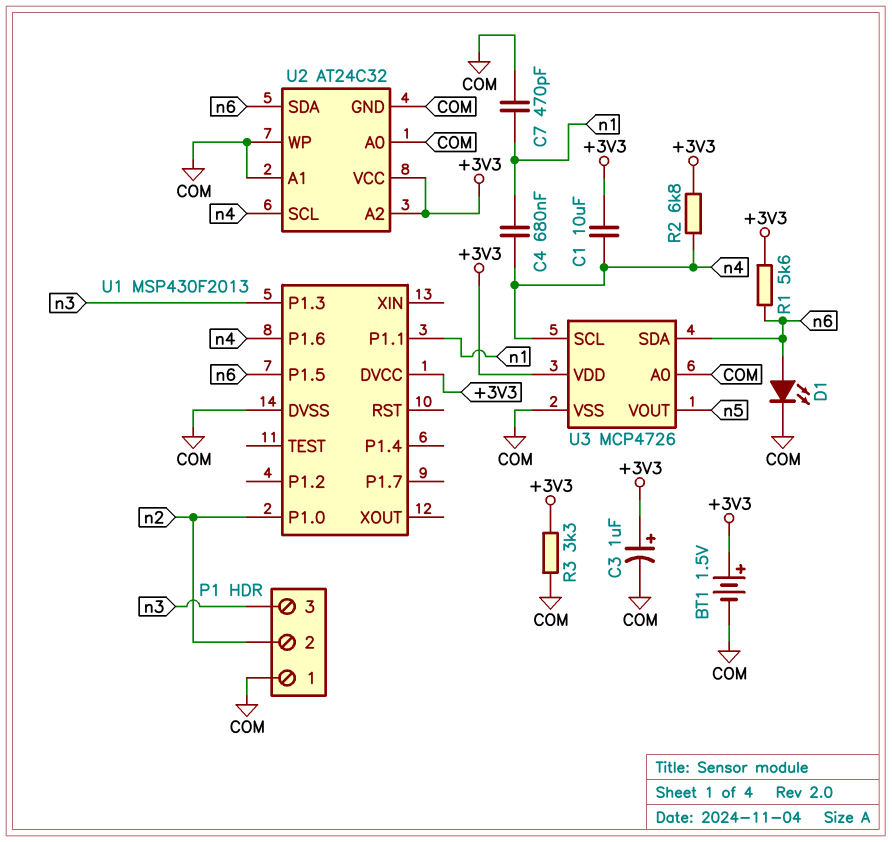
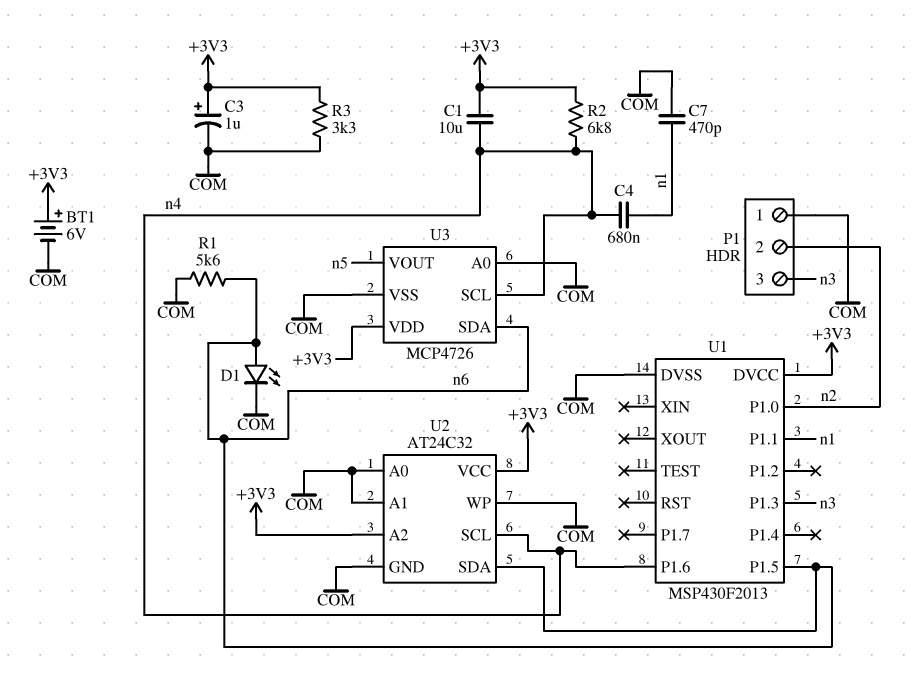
BT1: 1.5V (plus +3V3, minus COM) -> 6V (plus +3V3, minus COM)
R1: 5.6k (+3V3, n6) -> 5.6k (COM, n6)

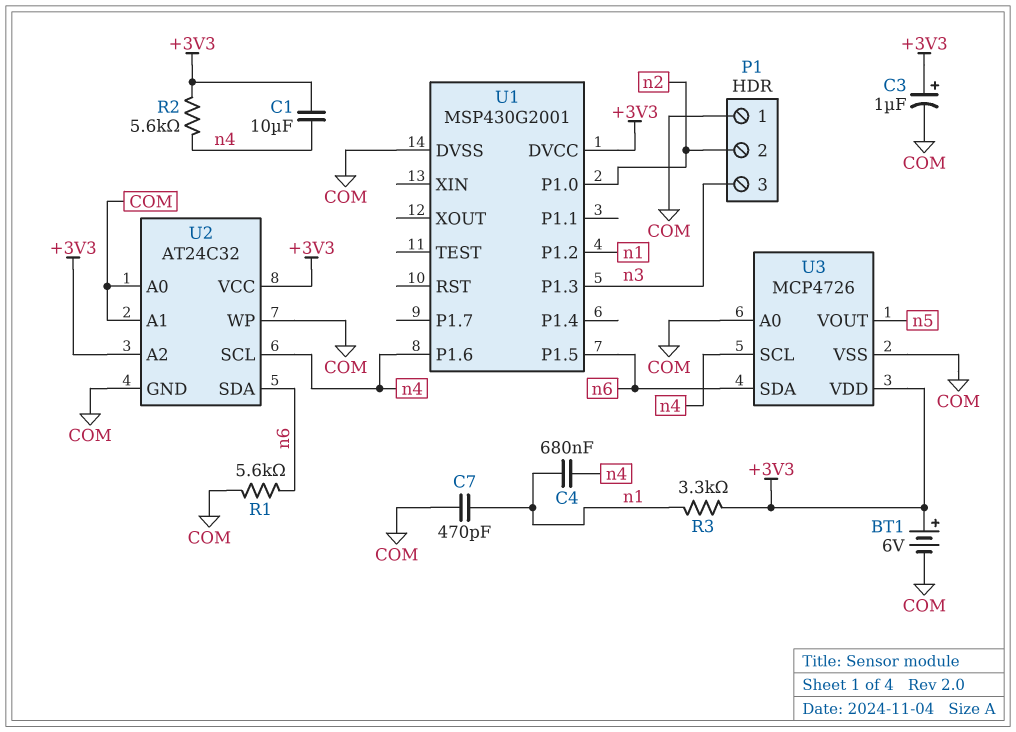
D1: LED (A n6, K COM) -> none
R2: 6.8k (+3V3, n4) -> 5.6k (+3V3, n4)
R3: 3.3k (+3V3, COM) -> 3.3k (+3V3, n1)
U1: MSP430F2013 -> MSP430G2001
U1 pin P1.1: n1 -> none
U1 pin P1.2: none -> n1

